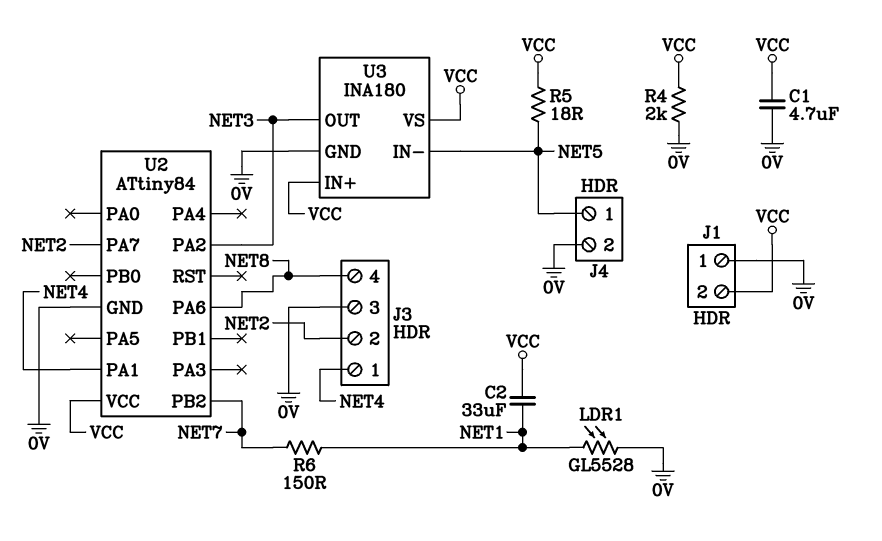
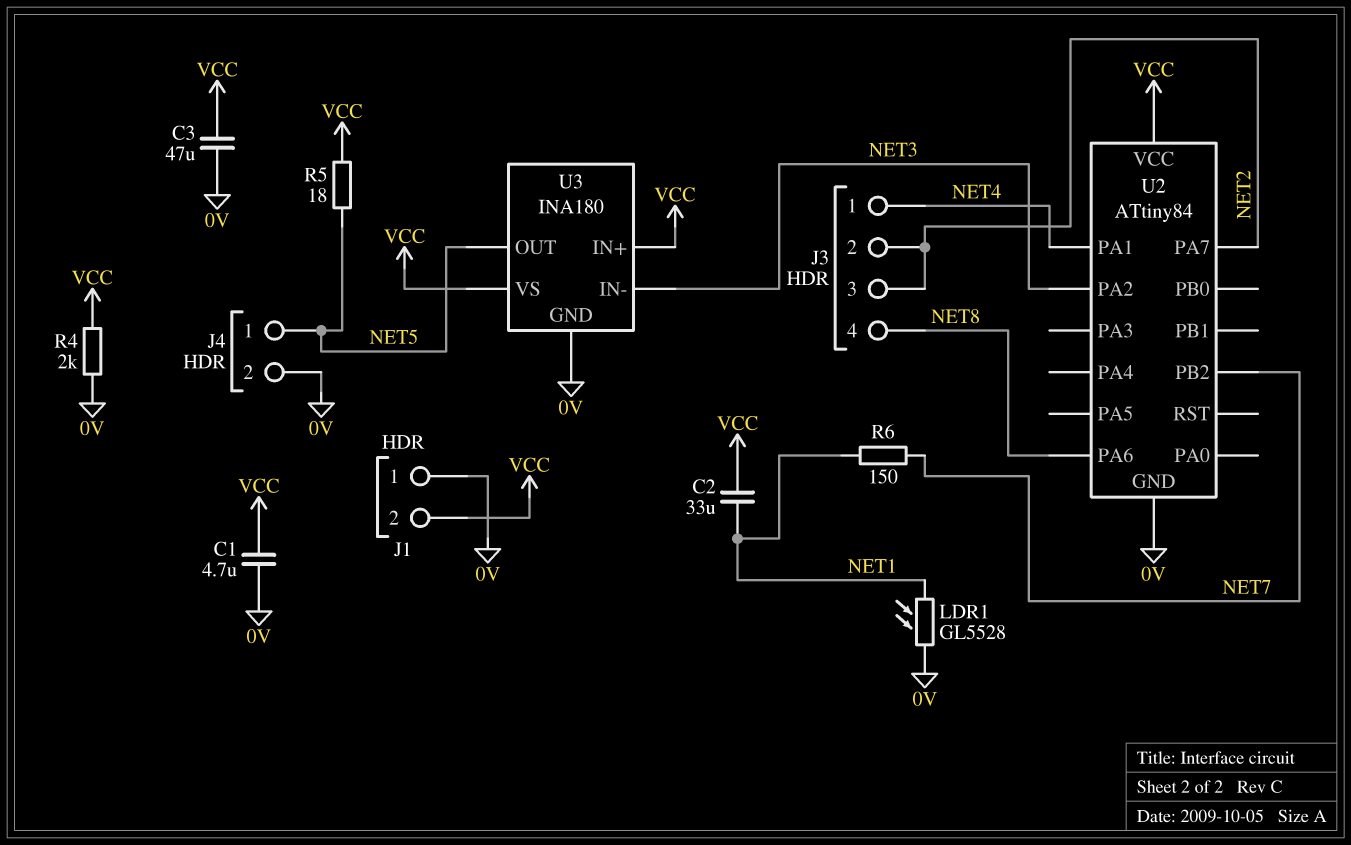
C3: none -> 47uF (0V, VCC)
J3 pin 3: 0V -> NET2
U3 pin IN-: NET5 -> NET3
U3 pin OUT: NET3 -> NET5

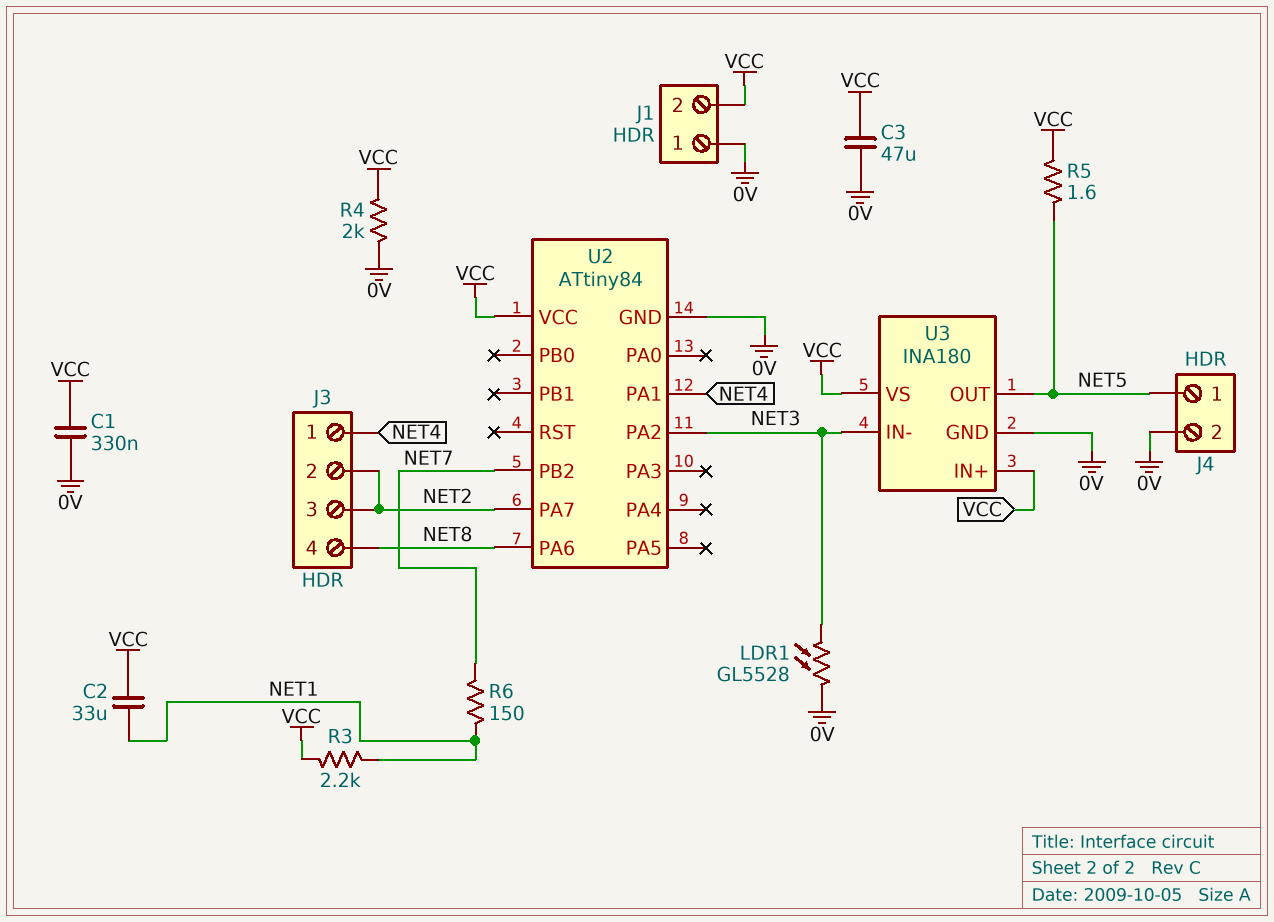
C1: 4.7uF (0V, VCC) -> 330nF (0V, VCC)
LDR1: GL5528 (0V, NET1) -> GL5528 (0V, NET3)
R3: none -> 2.2k (NET1, VCC)
R5: 18 (NET5, VCC) -> 1.6 (NET5, VCC)

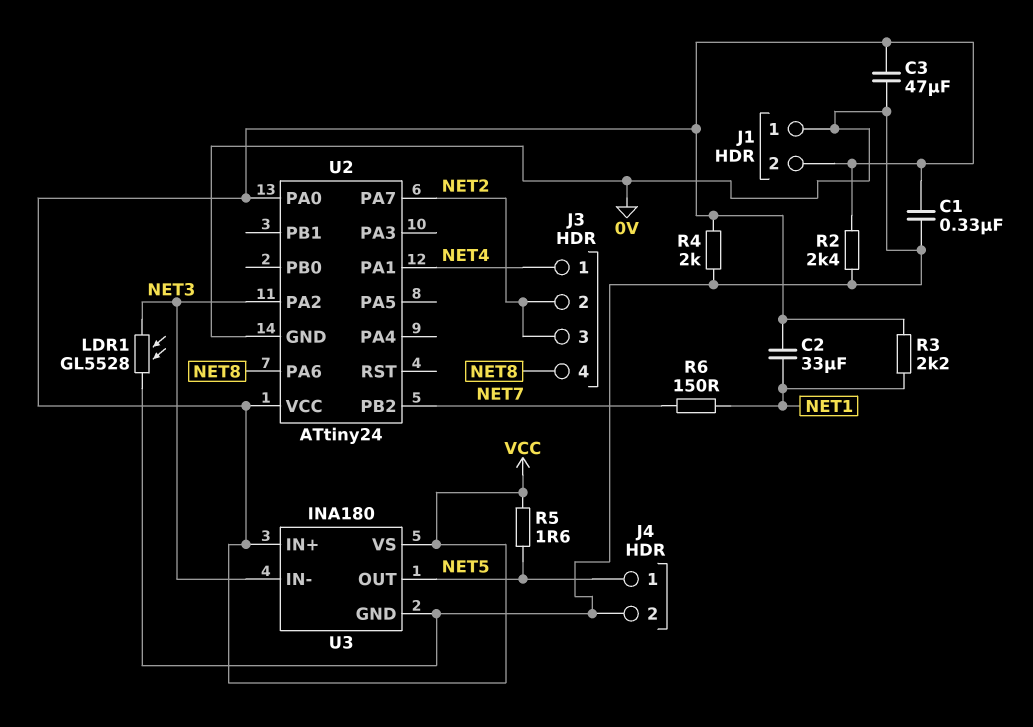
R2: none -> 2.4k (0V, VCC)
U2: ATtiny84 -> ATtiny24
U2 pin PA0: none -> VCC

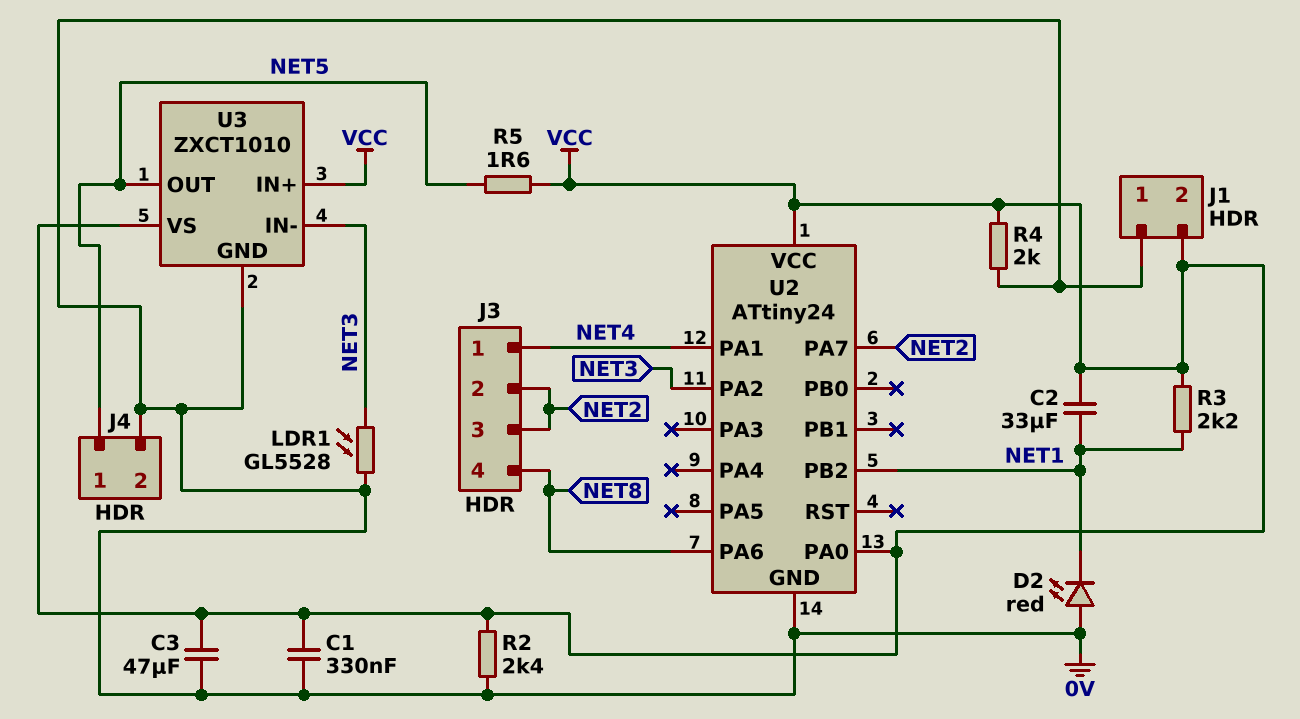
D2: none -> LED red (A 0V, K NET1)
R6: 150 (NET1, NET7) -> none
U2 pin PB2: NET7 -> NET1
U3: INA180 -> ZXCT1010

